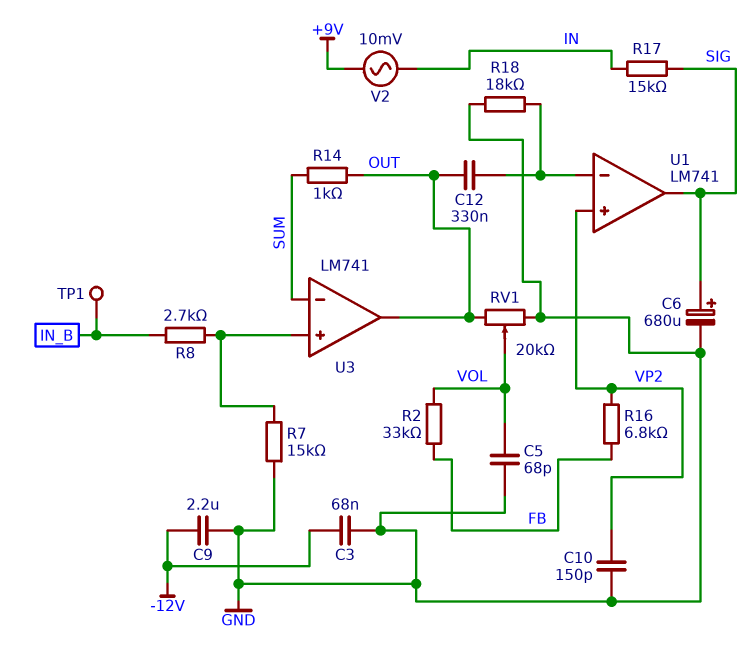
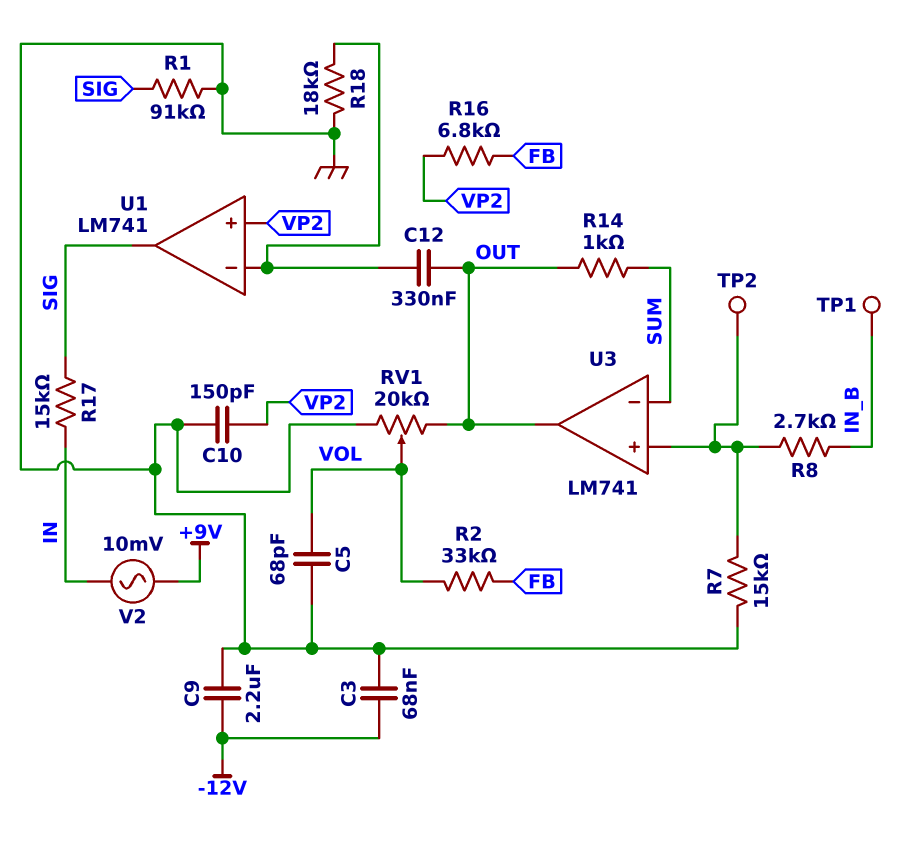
C6: 680uF (plus SIG, minus GND) -> none
R1: none -> 91k (GND, SIG)
TP2: none -> test point (U3/in+)

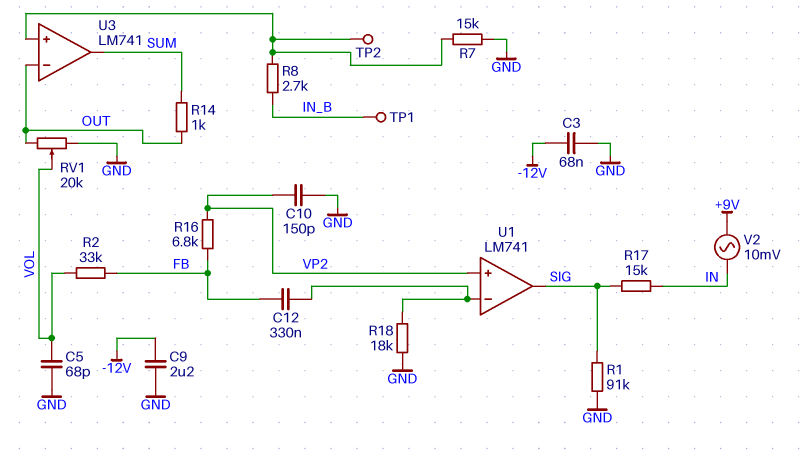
C12: 330nF (OUT, U1/in-) -> 330nF (FB, U1/in-)
U3 pin in-: SUM -> OUT
U3 pin out: OUT -> SUM

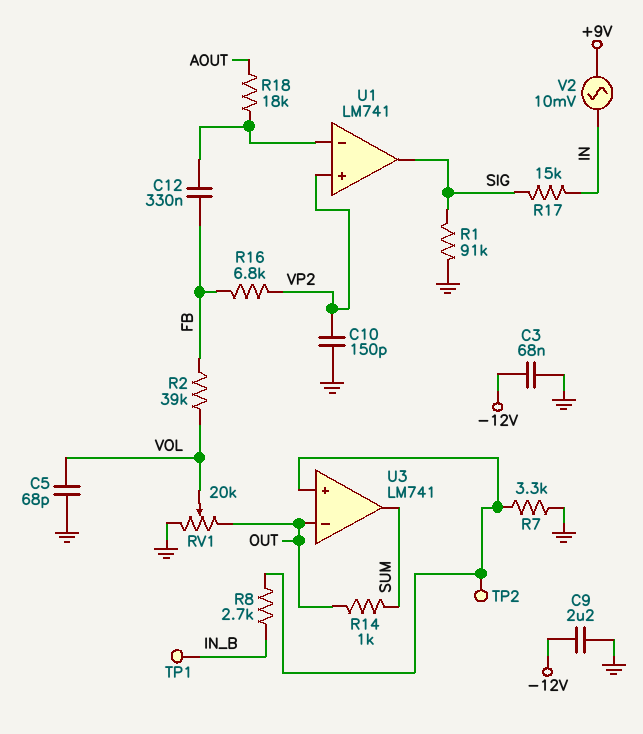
R2: 33k (FB, VOL) -> 39k (FB, VOL)
R7: 15k (GND, U3/in+) -> 3.3k (GND, U3/in+)
R18: 18k (GND, U1/in-) -> 18k (AOUT, U1/in-)

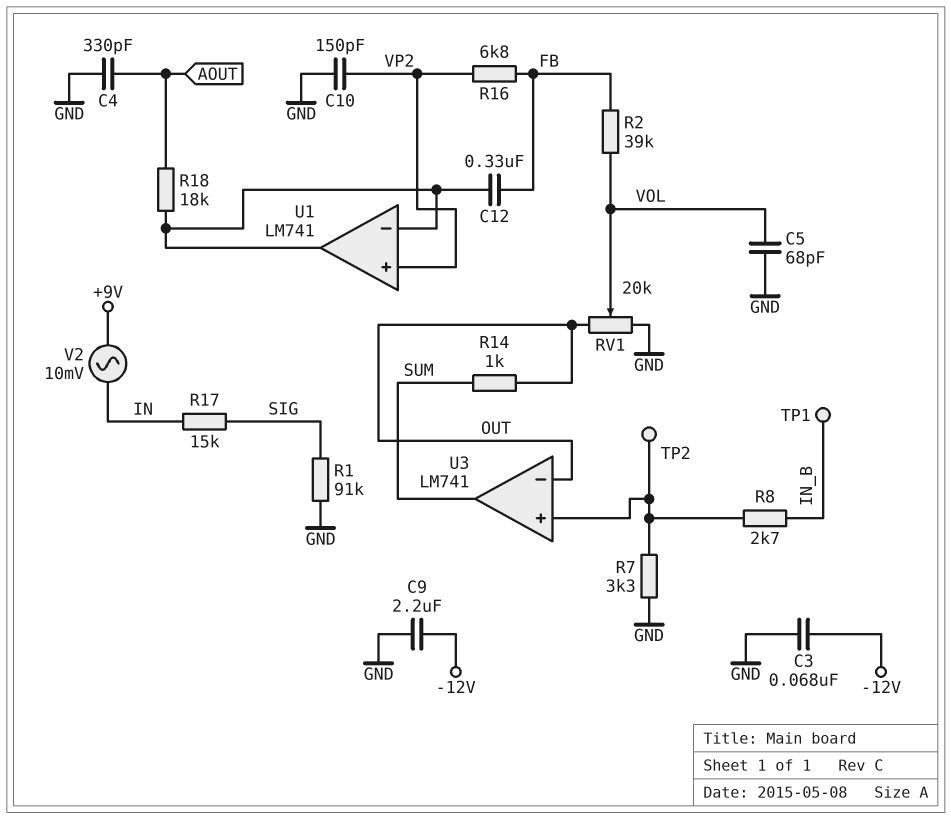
C4: none -> 330pF (AOUT, GND)
U1 pin out: SIG -> U1/in-

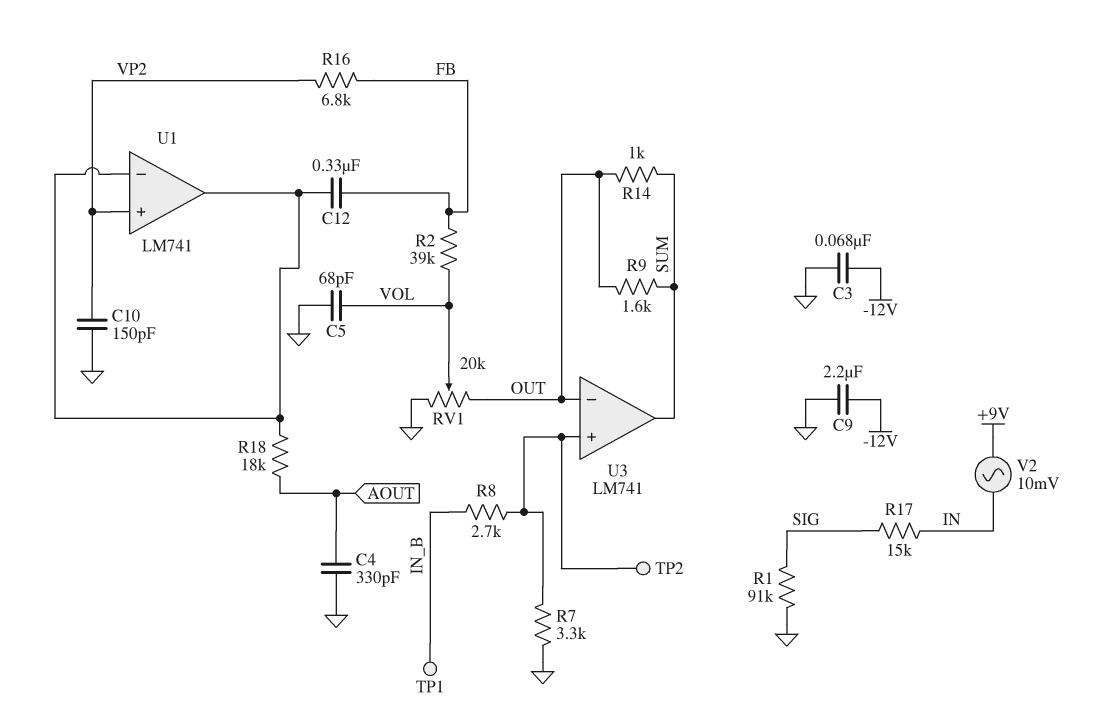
R9: none -> 1.6k (OUT, SUM)

